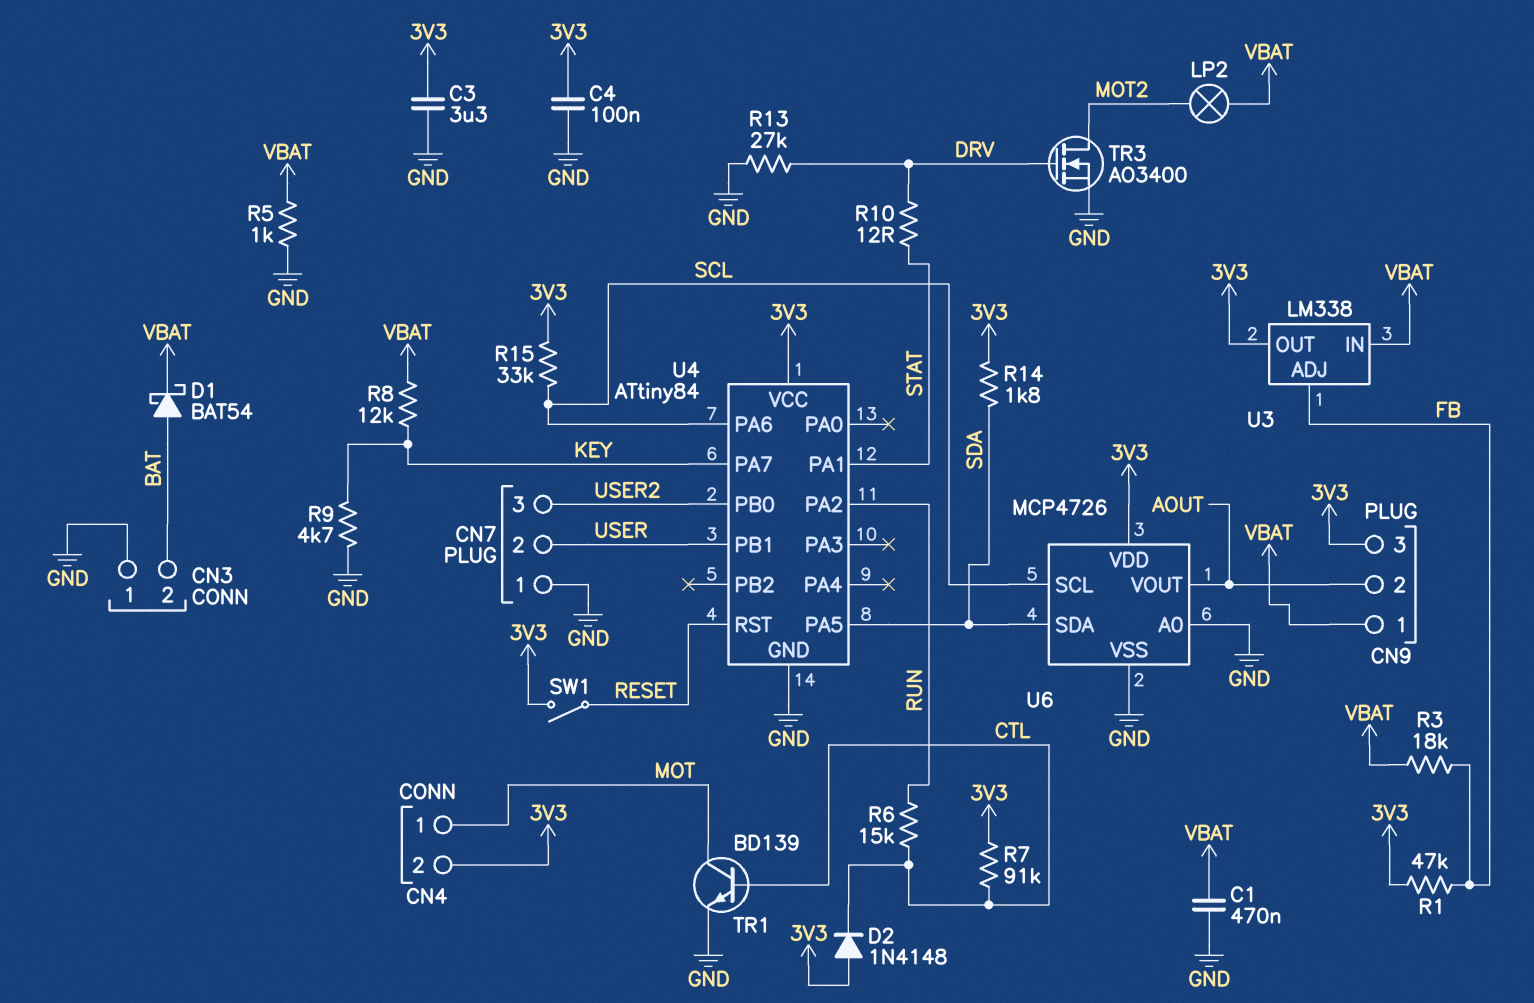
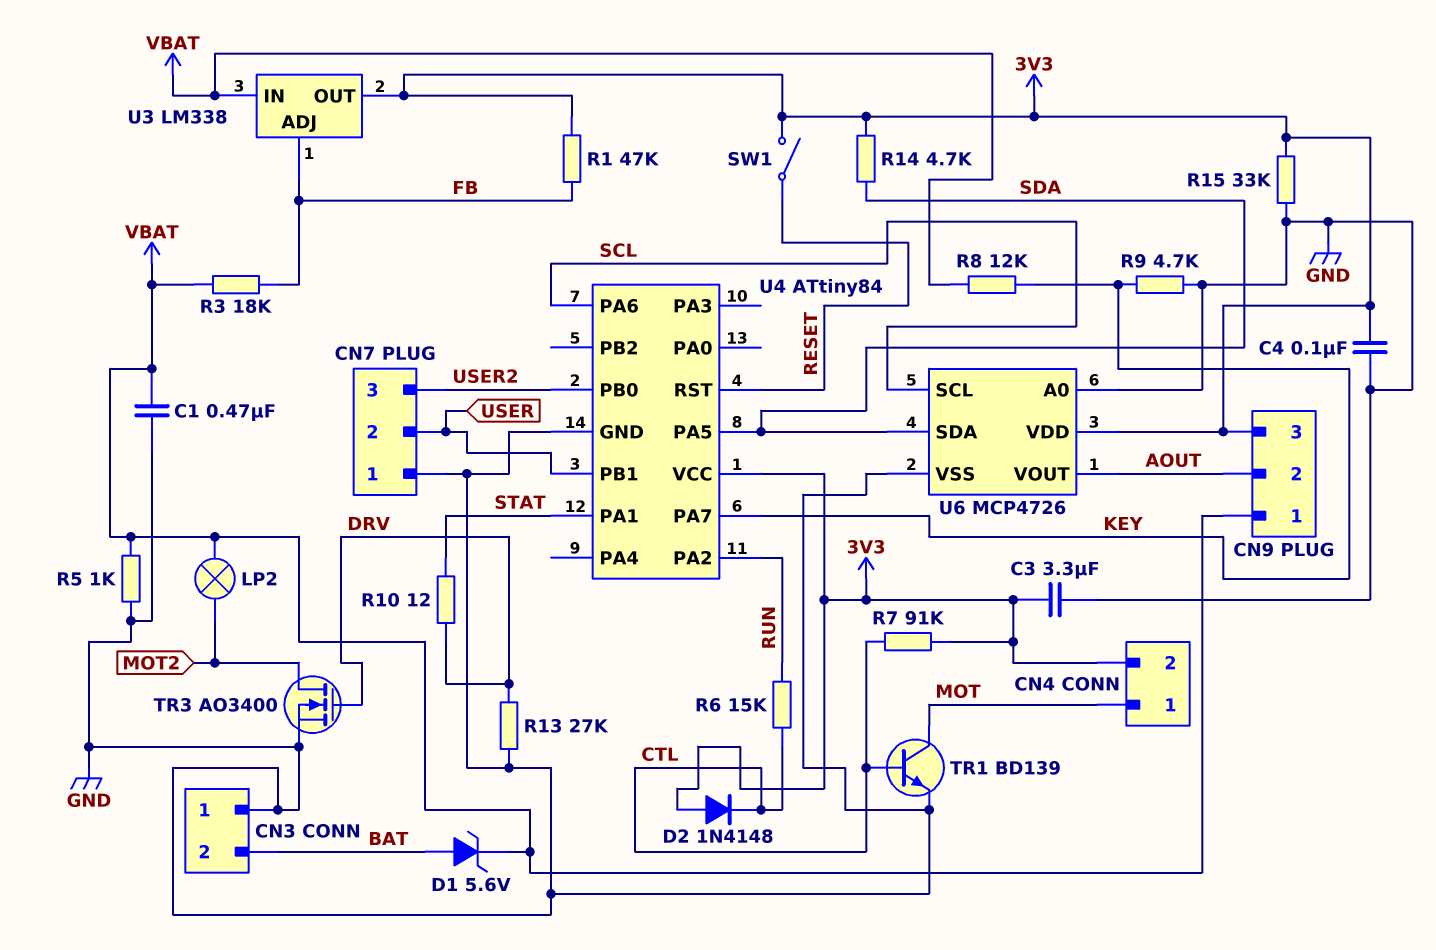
D1: schottky BAT54 (A BAT, K VBAT) -> zener 5.6V (A BAT, K VBAT)
R14: 1.8k (3V3, SDA) -> 4.7k (3V3, SDA)
R15: 33k (3V3, SCL) -> 33k (3V3, GND)

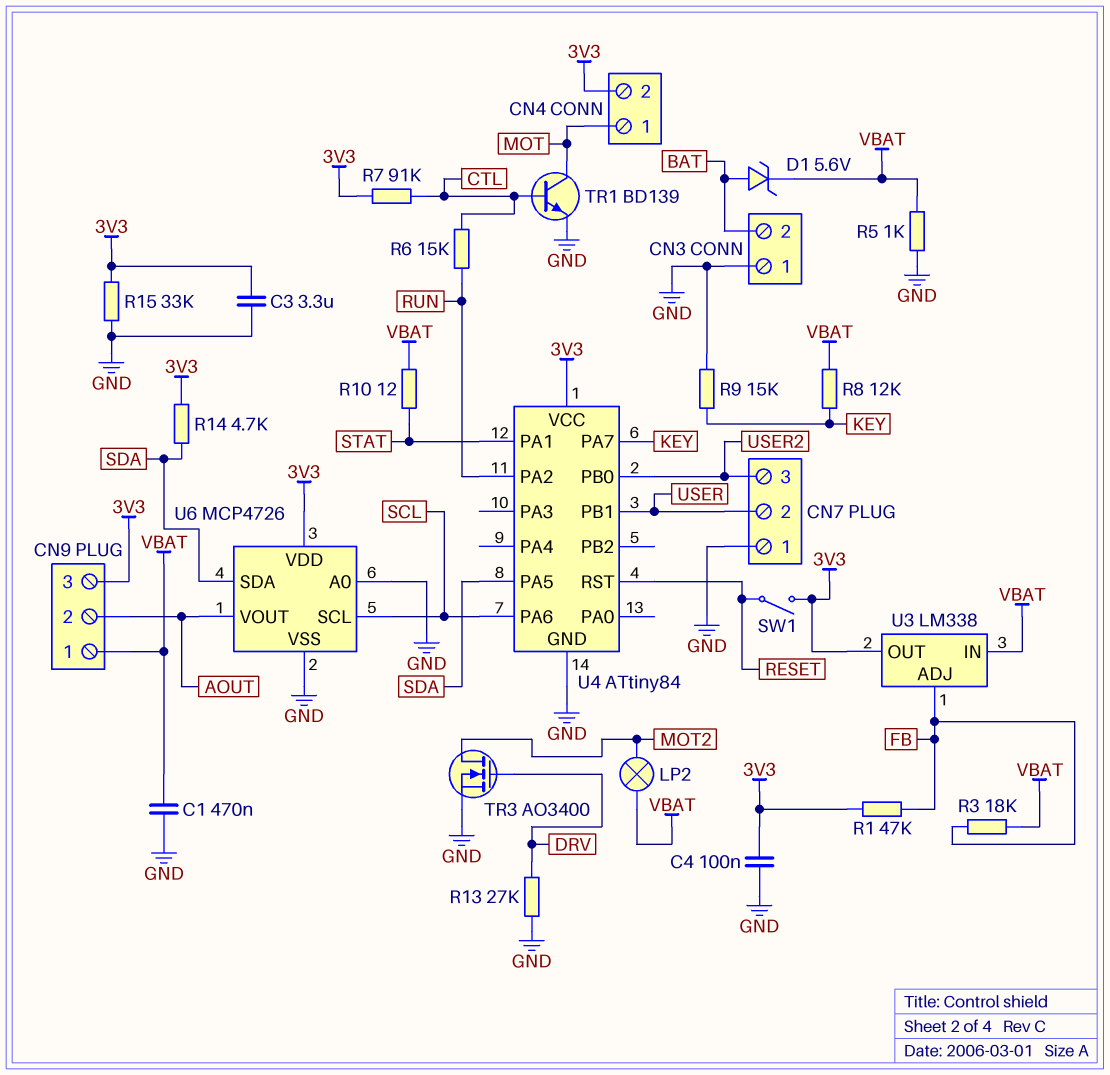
D2: diode 1N4148 (A 3V3, K CTL) -> none
R9: 4.7k (GND, KEY) -> 15k (GND, KEY)
R10: 12 (DRV, STAT) -> 12 (STAT, VBAT)

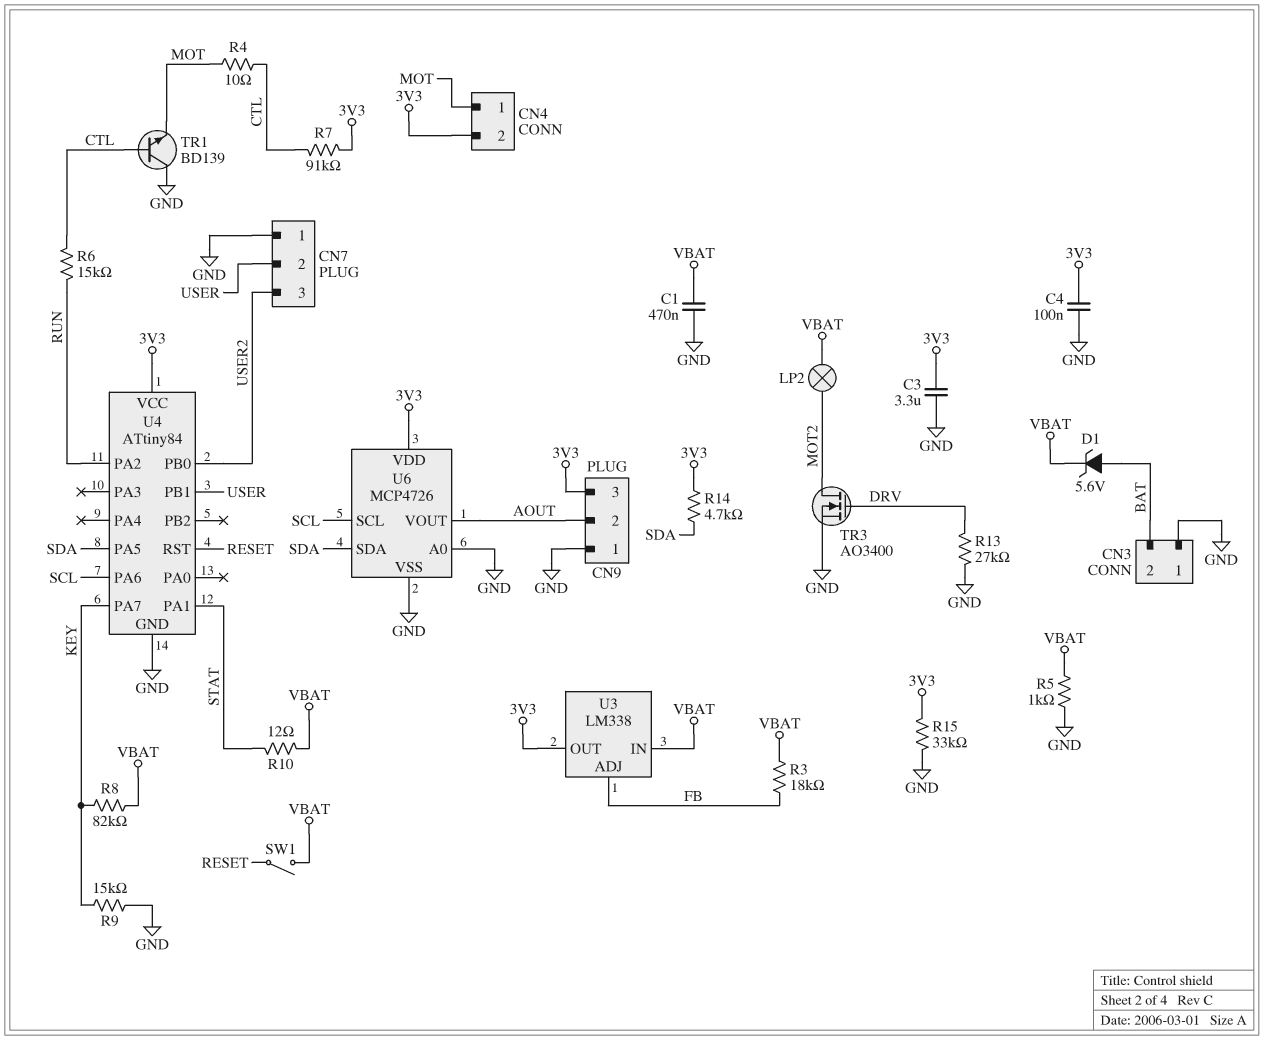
CN9 pin 1: VBAT -> GND
R1: 47k (3V3, FB) -> none
R4: none -> 10 (CTL, MOT)
R8: 12k (KEY, VBAT) -> 82k (KEY, VBAT)
SW1: switch (3V3, RESET) -> switch (RESET, VBAT)
TR1: NPN BD139 (B CTL, C MOT, E GND) -> NPN BD139 (B CTL, C GND, E MOT)

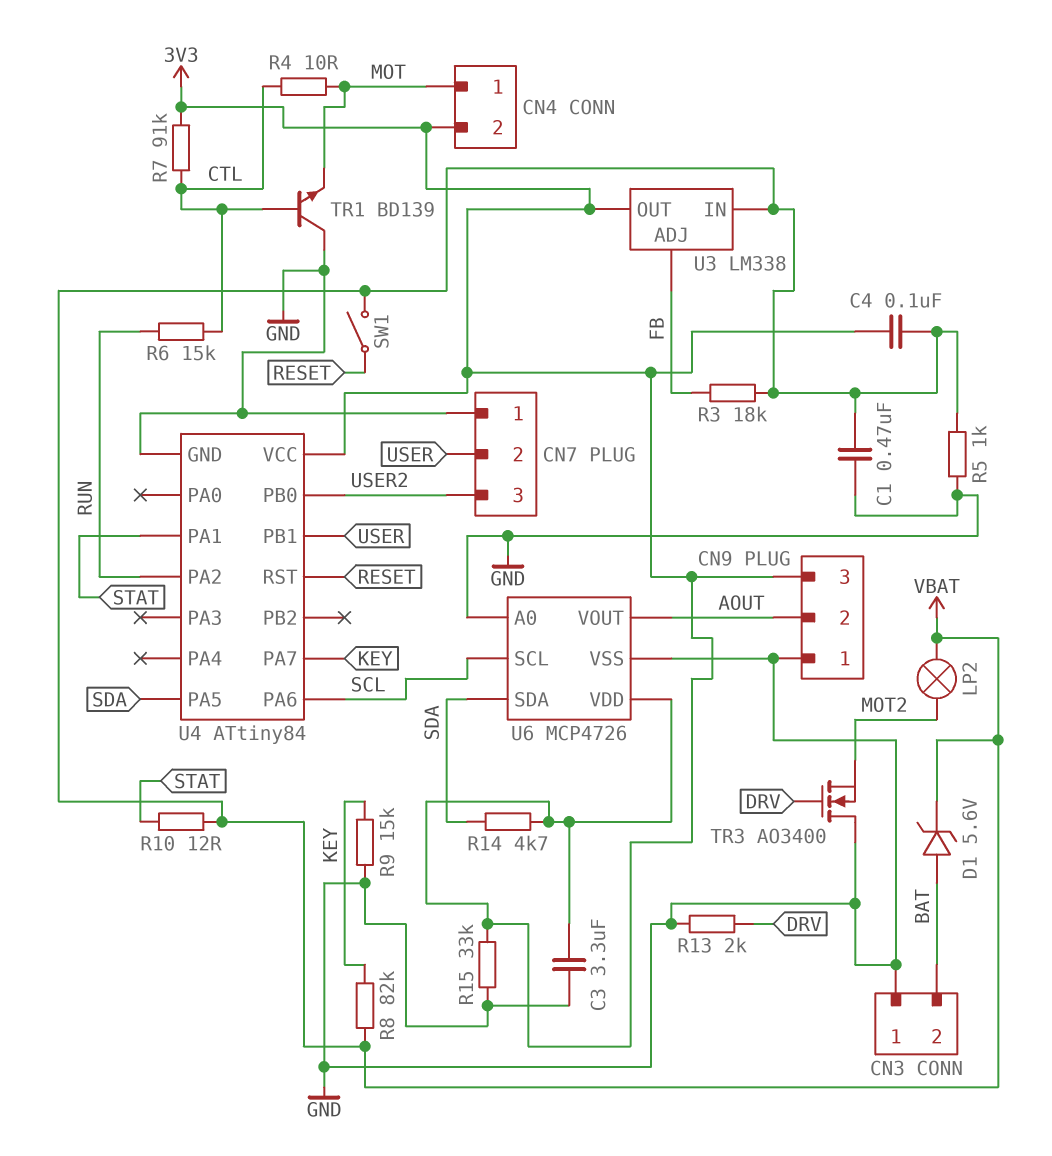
C4: 100nF (3V3, GND) -> 100nF (3V3, VBAT)
R13: 27k (DRV, GND) -> 2k (DRV, GND)
TR3: NMOS AO3400 (G DRV, D MOT2, S GND) -> NMOS AO3400 (G DRV, D GND, S MOT2)

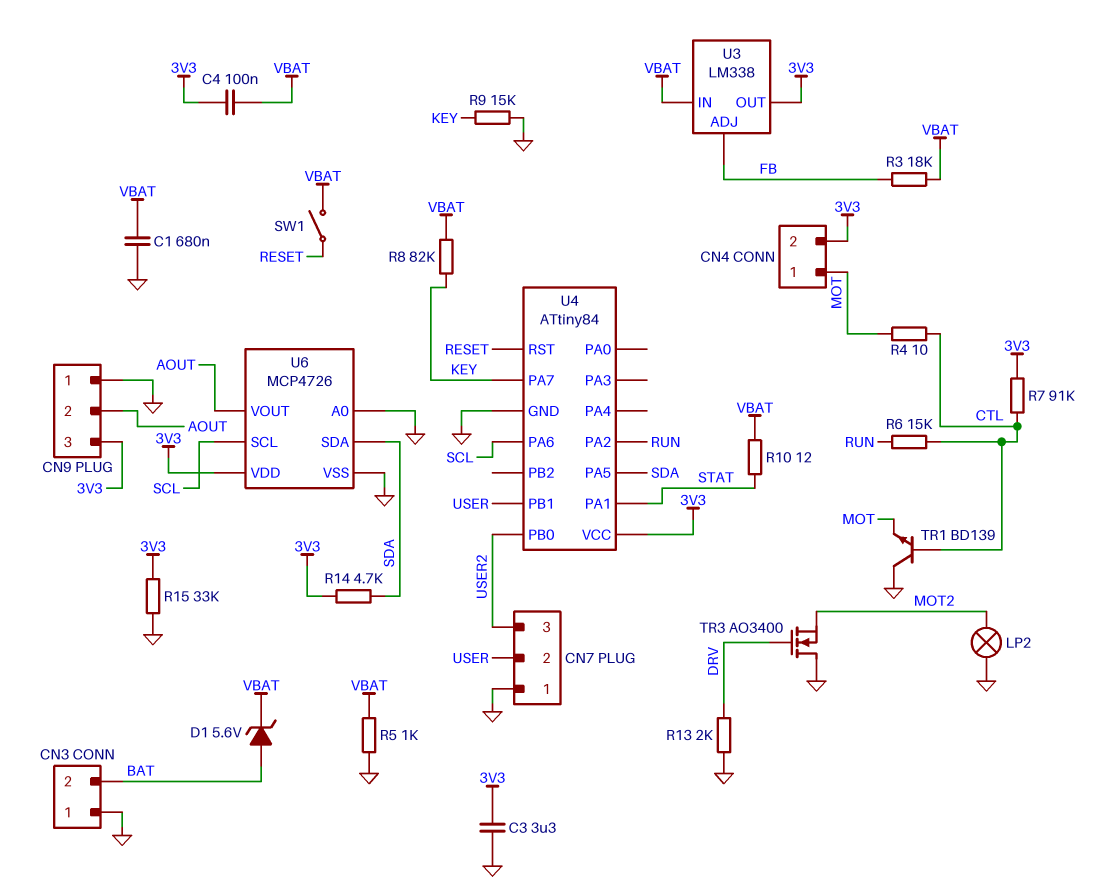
C1: 470nF (GND, VBAT) -> 680nF (GND, VBAT)
LP2: lamp (MOT2, VBAT) -> lamp (GND, MOT2)

